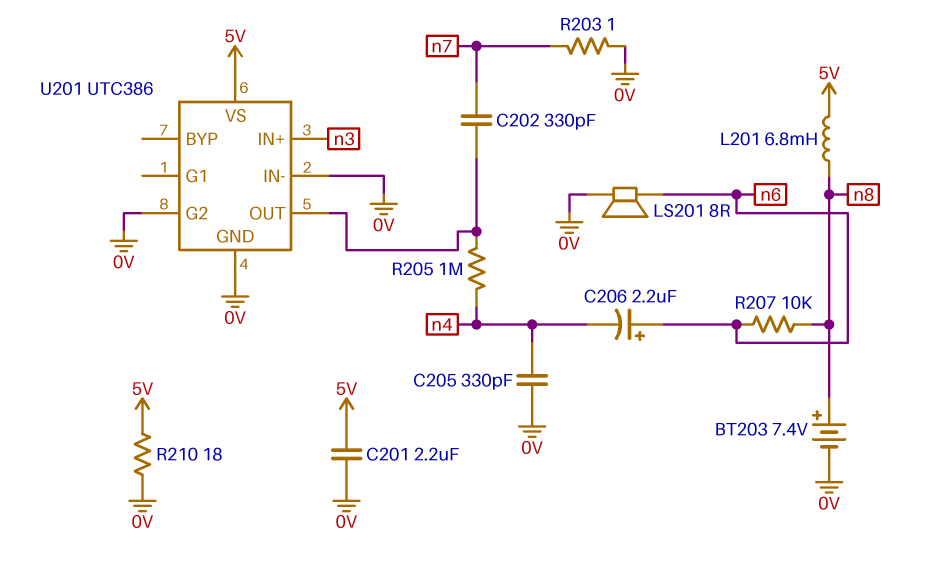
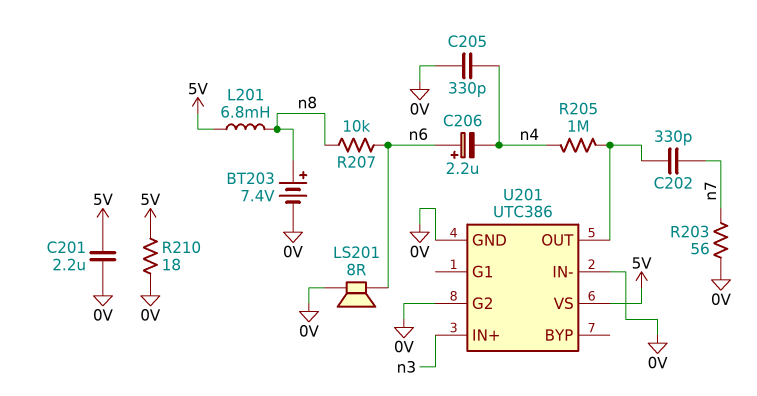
R203: 1 (0V, n7) -> 56 (0V, n7)

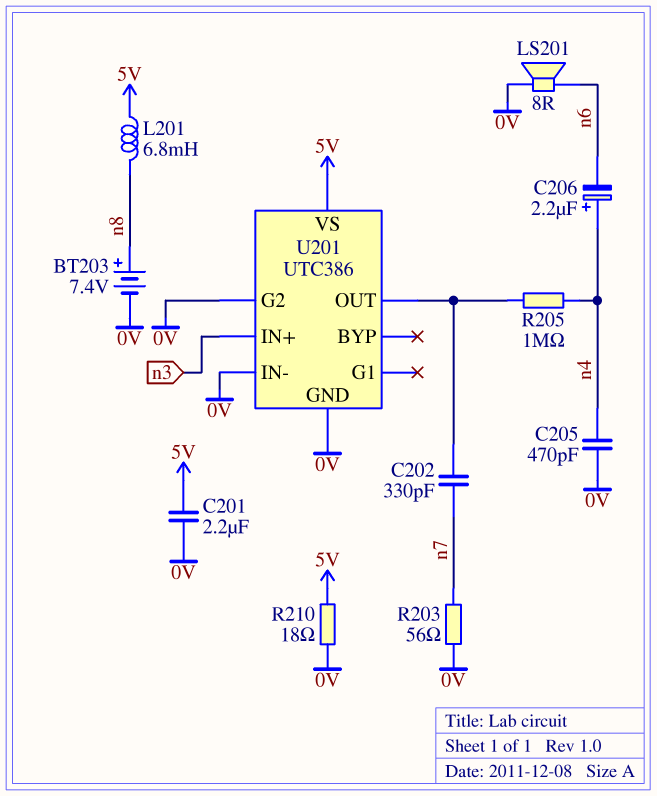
C205: 330pF (0V, n4) -> 470pF (0V, n4)
C206: 2.2uF (plus n6, minus n4) -> 2.2uF (plus n4, minus n6)
R207: 10k (n6, n8) -> none

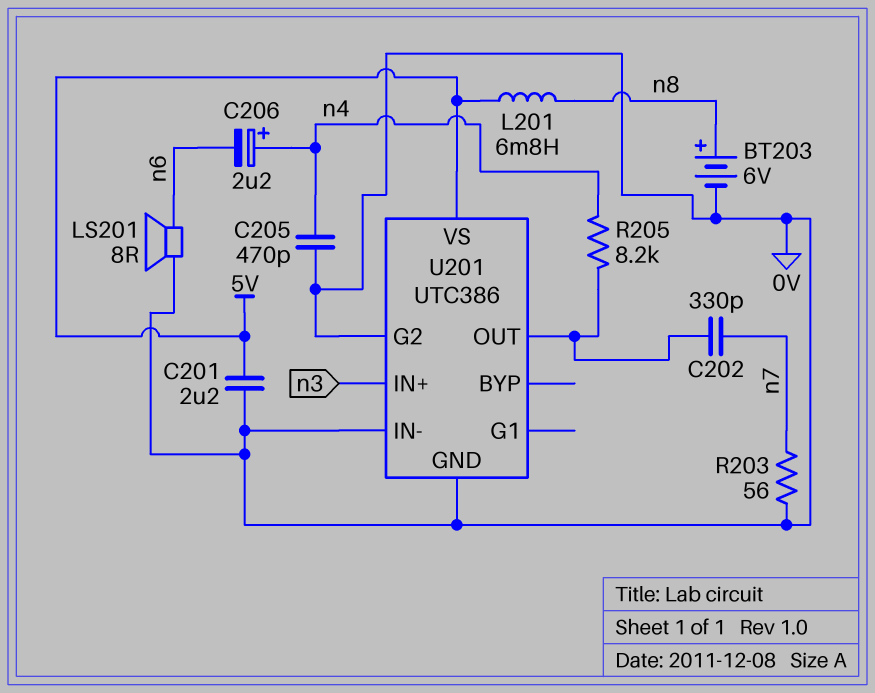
BT203: 7.4V (plus n8, minus 0V) -> 6V (plus n8, minus 0V)
R205: 1M (U201/OUT, n4) -> 8.2k (U201/OUT, n4)
R210: 18 (0V, 5V) -> none

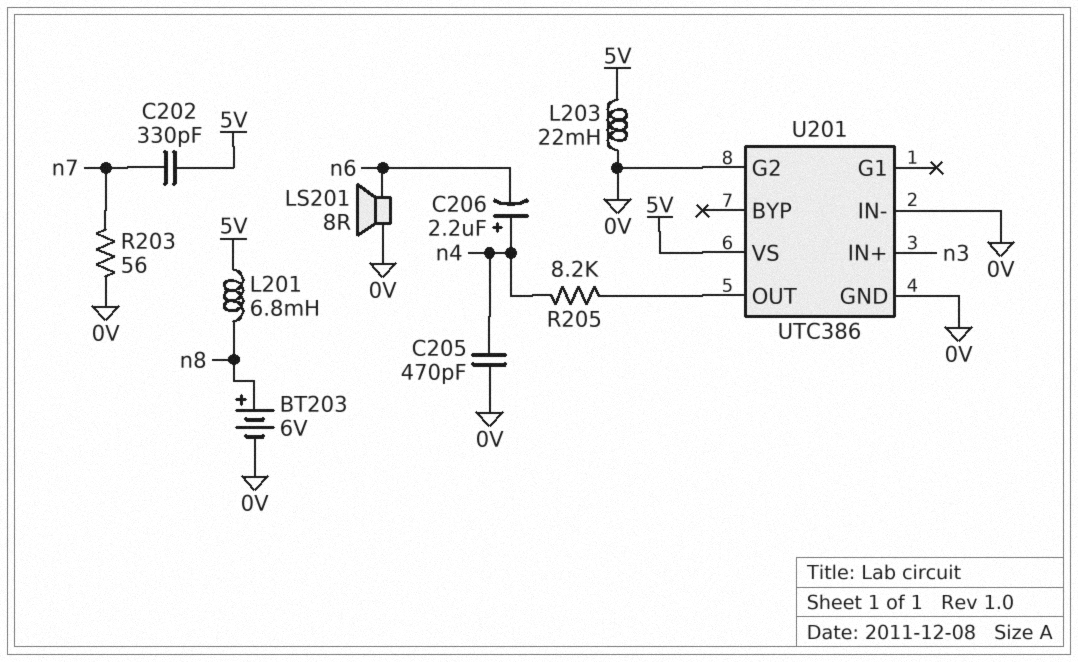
C201: 2.2uF (0V, 5V) -> none
C202: 330pF (U201/OUT, n7) -> 330pF (5V, n7)
L203: none -> 22mH (0V, 5V)

